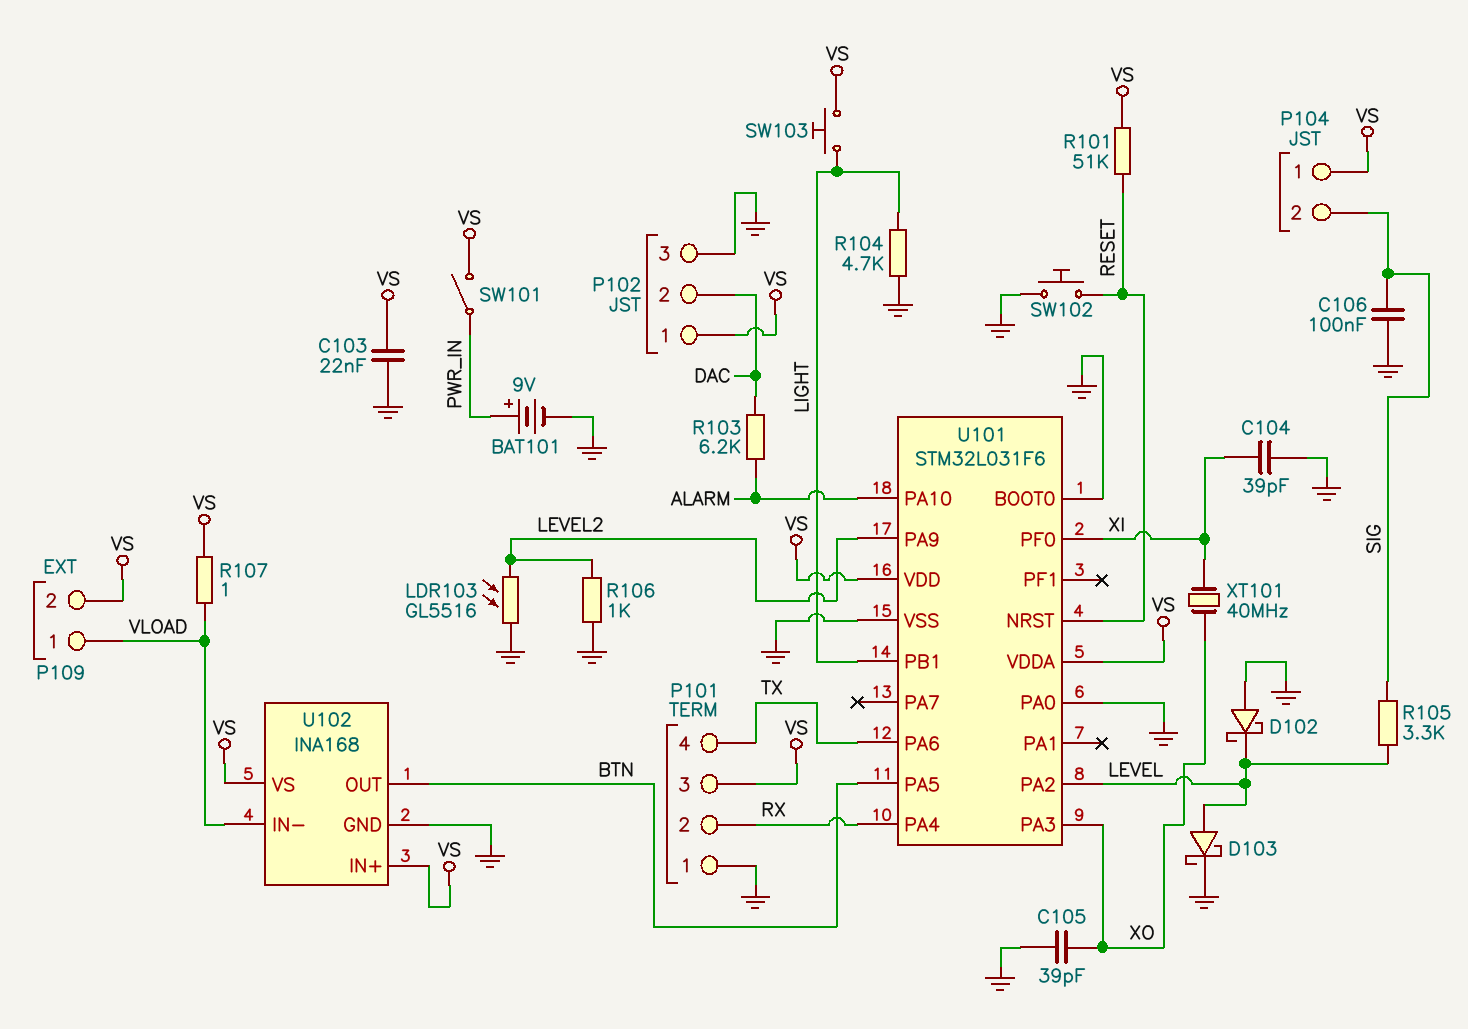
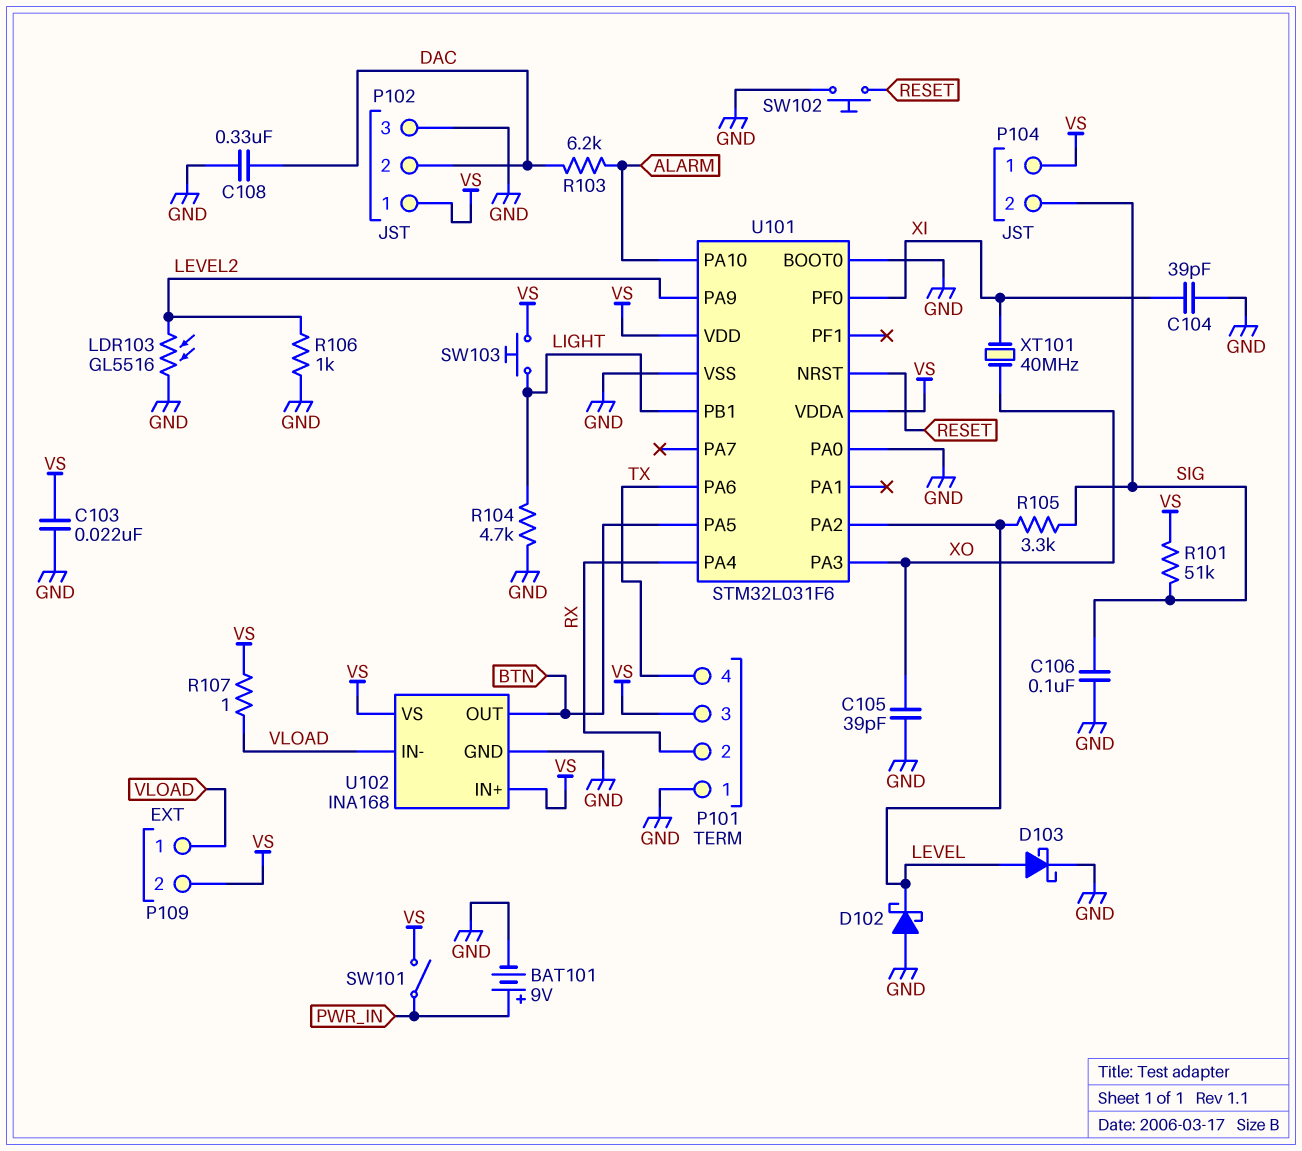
C108: none -> 330nF (DAC, GND)
R101: 51k (RESET, VS) -> 51k (SIG, VS)

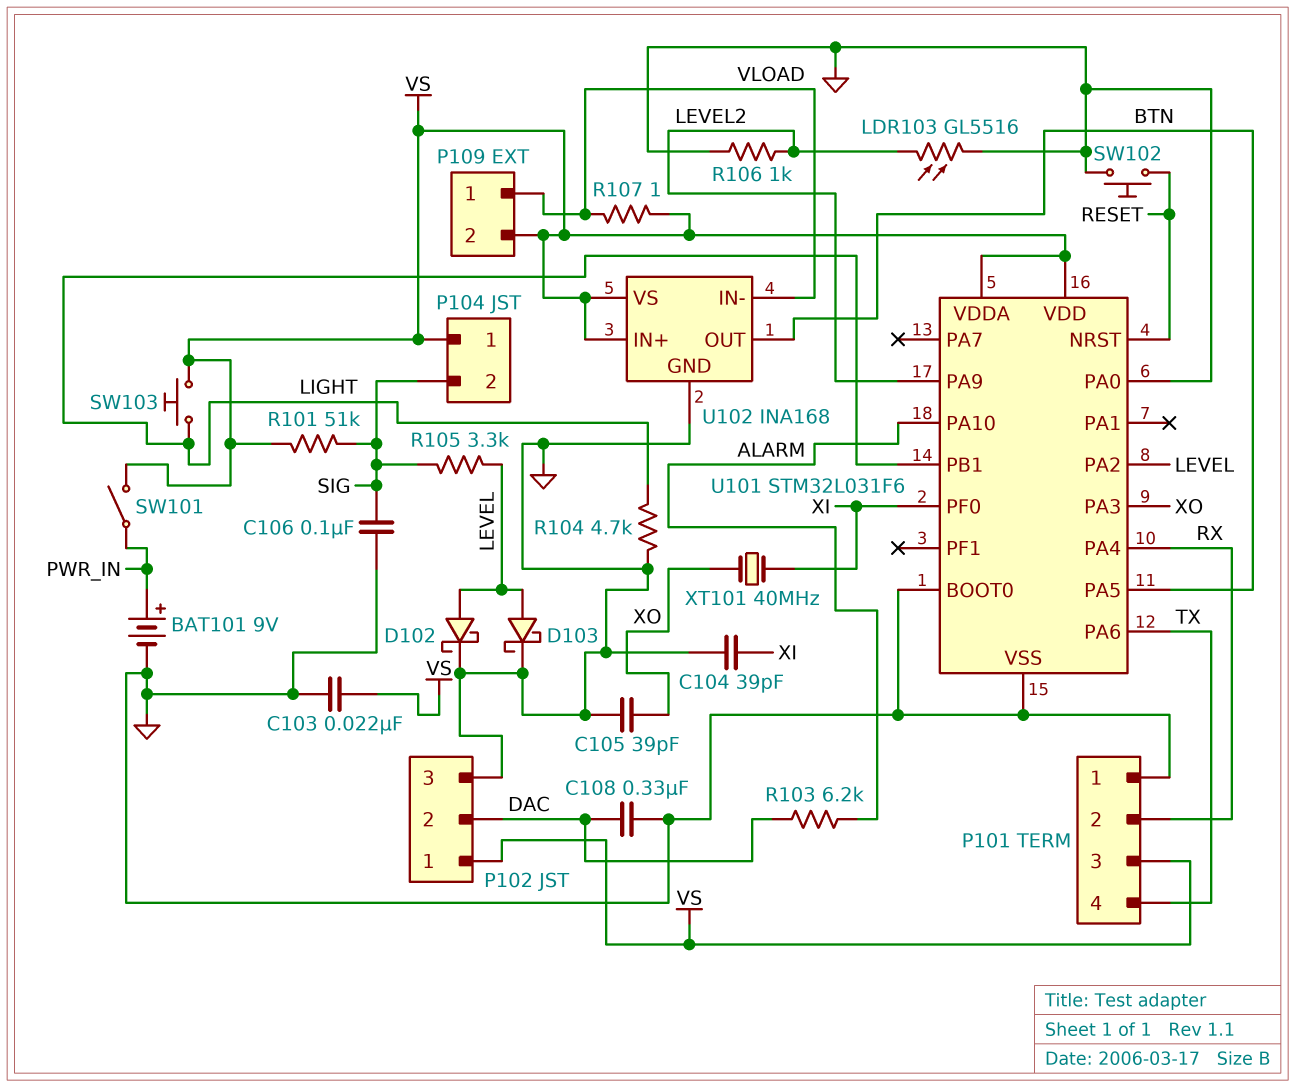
D102: schottky (A GND, K LEVEL) -> schottky (A LEVEL, K GND)

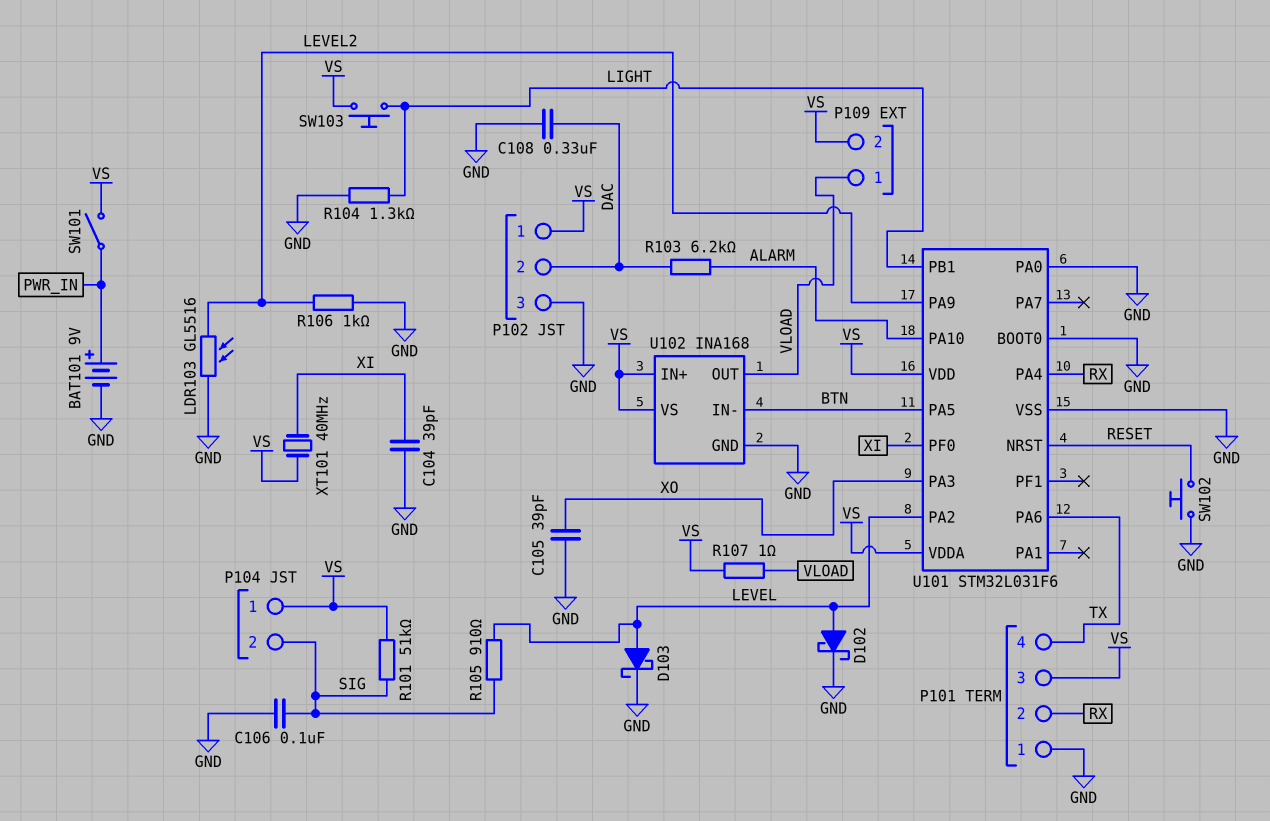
C103: 22nF (GND, VS) -> none
R104: 4.7k (GND, LIGHT) -> 1.3k (GND, LIGHT)
R105: 3.3k (LEVEL, SIG) -> 910 (LEVEL, SIG)
U102 pin IN-: VLOAD -> BTN
U102 pin OUT: BTN -> VLOAD
XT101: 40MHz (XI, XO) -> 40MHz (VS, XI)

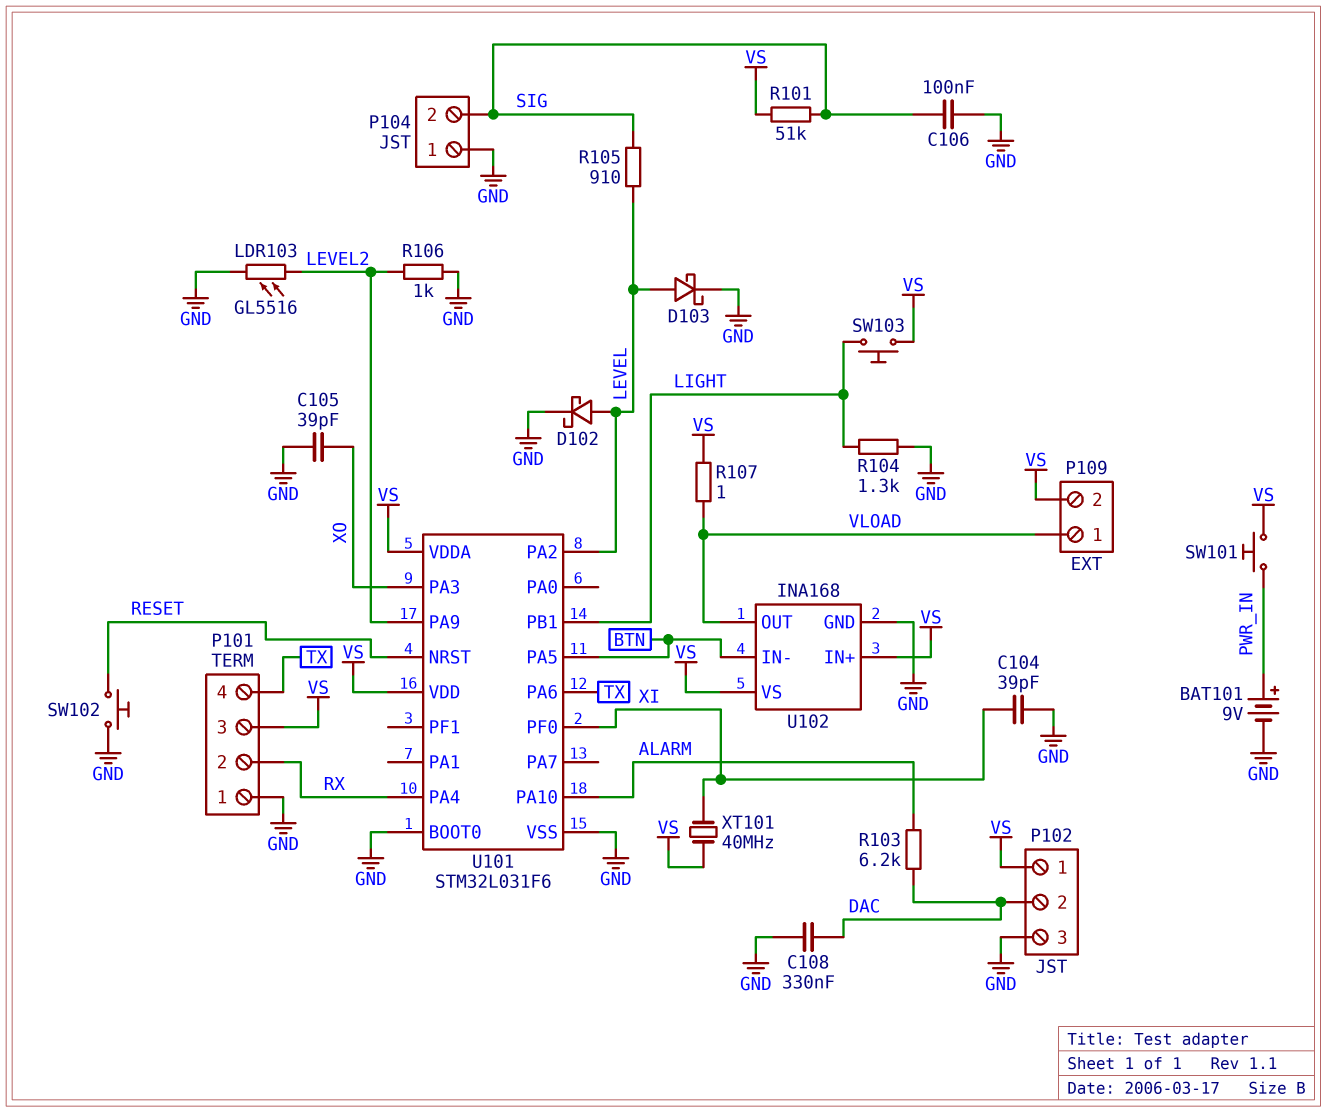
P104 pin 1: VS -> GND
SW101: switch (PWR_IN, VS) -> button (PWR_IN, VS)
U101 pin PA0: GND -> none

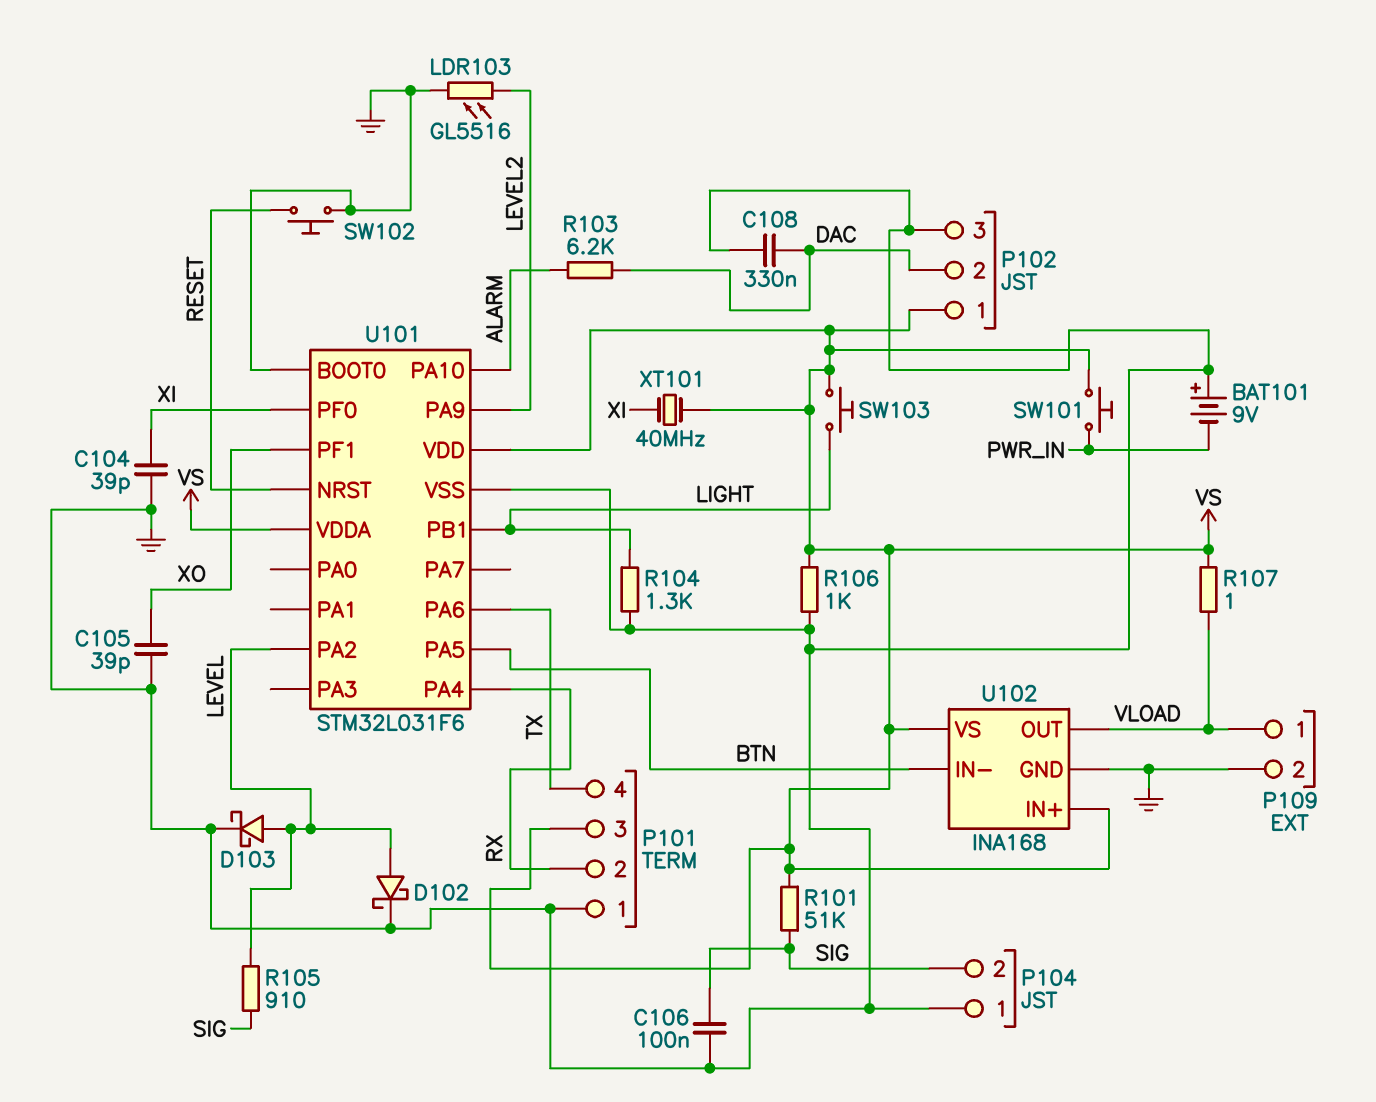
BAT101: 9V (plus PWR_IN, minus GND) -> 9V (plus GND, minus PWR_IN)
P109 pin 2: VS -> GND
R106: 1k (GND, LEVEL2) -> 1k (GND, VS)
U101 pin PA3: XO -> none
U101 pin PF1: none -> XO

